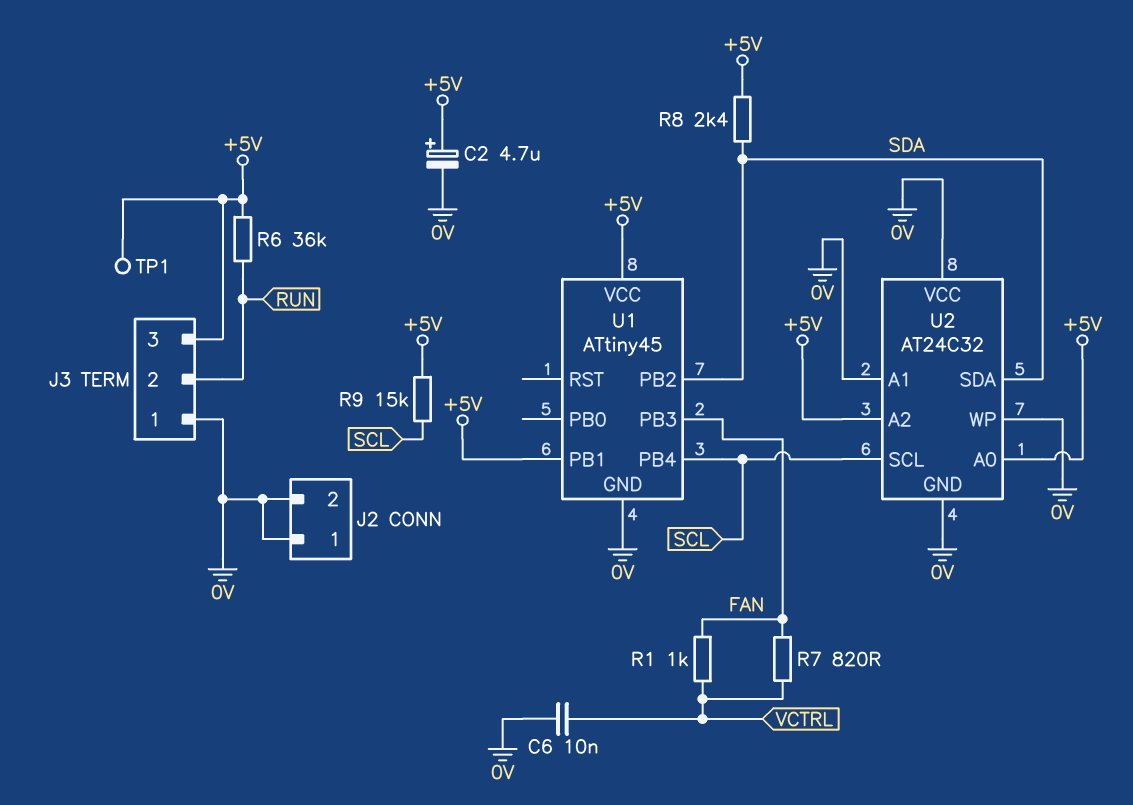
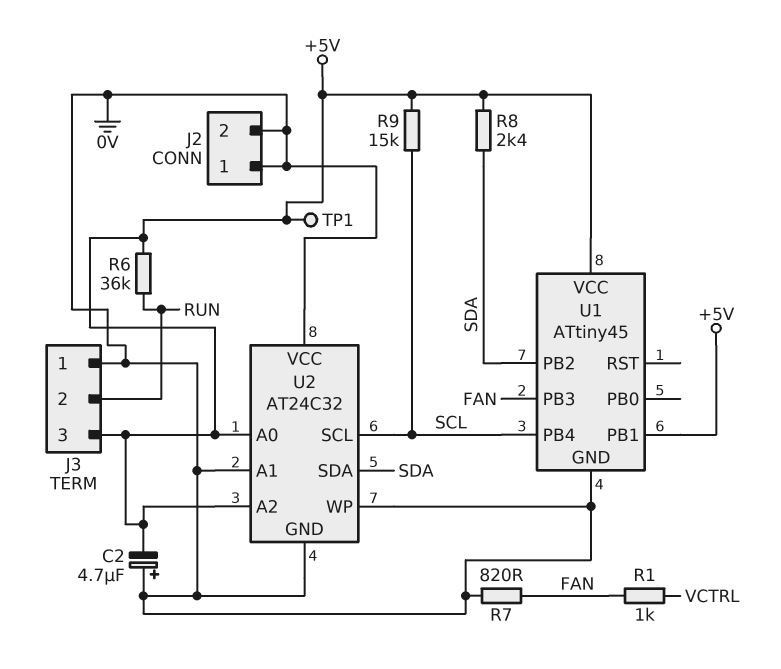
C2: 4.7uF (plus +5V, minus 0V) -> 4.7uF (plus 0V, minus +5V)
C6: 10nF (0V, VCTRL) -> none
R7: 820 (FAN, VCTRL) -> 820 (0V, FAN)

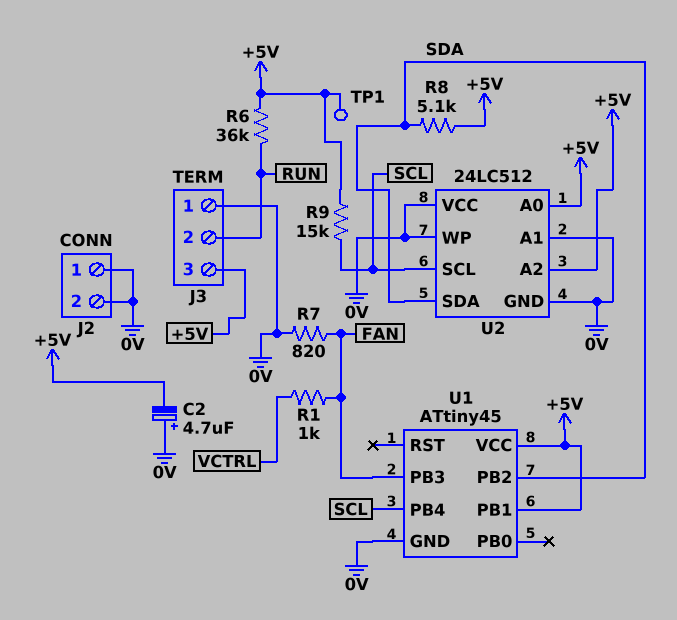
R8: 2.4k (+5V, SDA) -> 5.1k (+5V, SDA)
U2: AT24C32 -> 24LC512

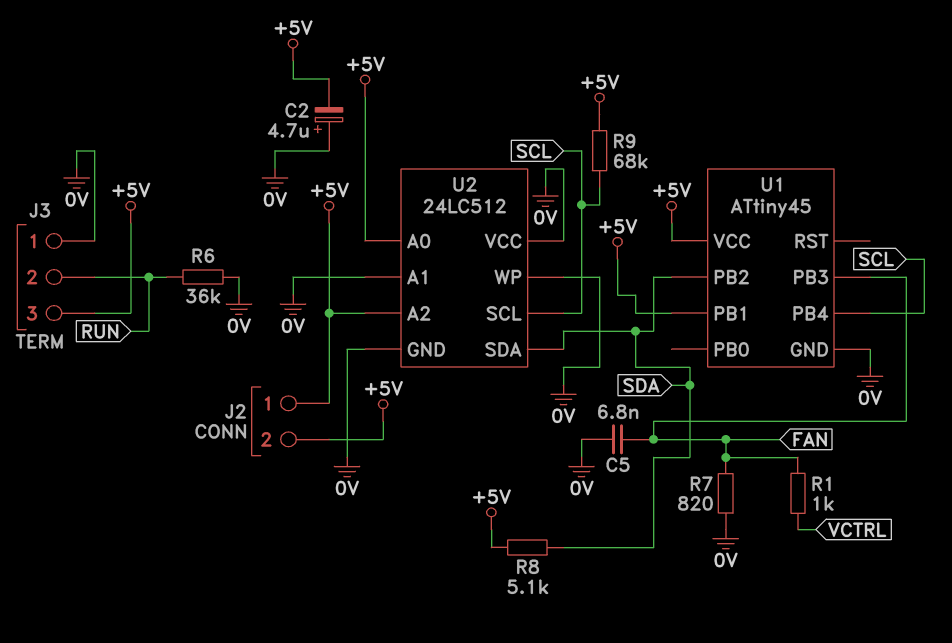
C5: none -> 6.8nF (0V, FAN)
J2 pin 1: 0V -> +5V
J2 pin 2: 0V -> +5V
R6: 36k (+5V, RUN) -> 36k (0V, RUN)
R9: 15k (+5V, SCL) -> 68k (+5V, SCL)
TP1: test point (+5V) -> none

